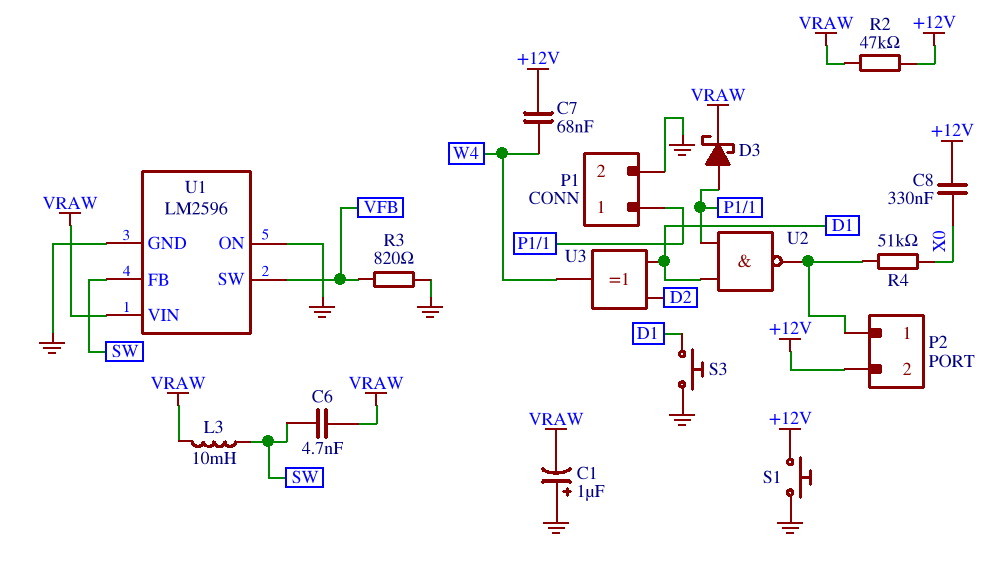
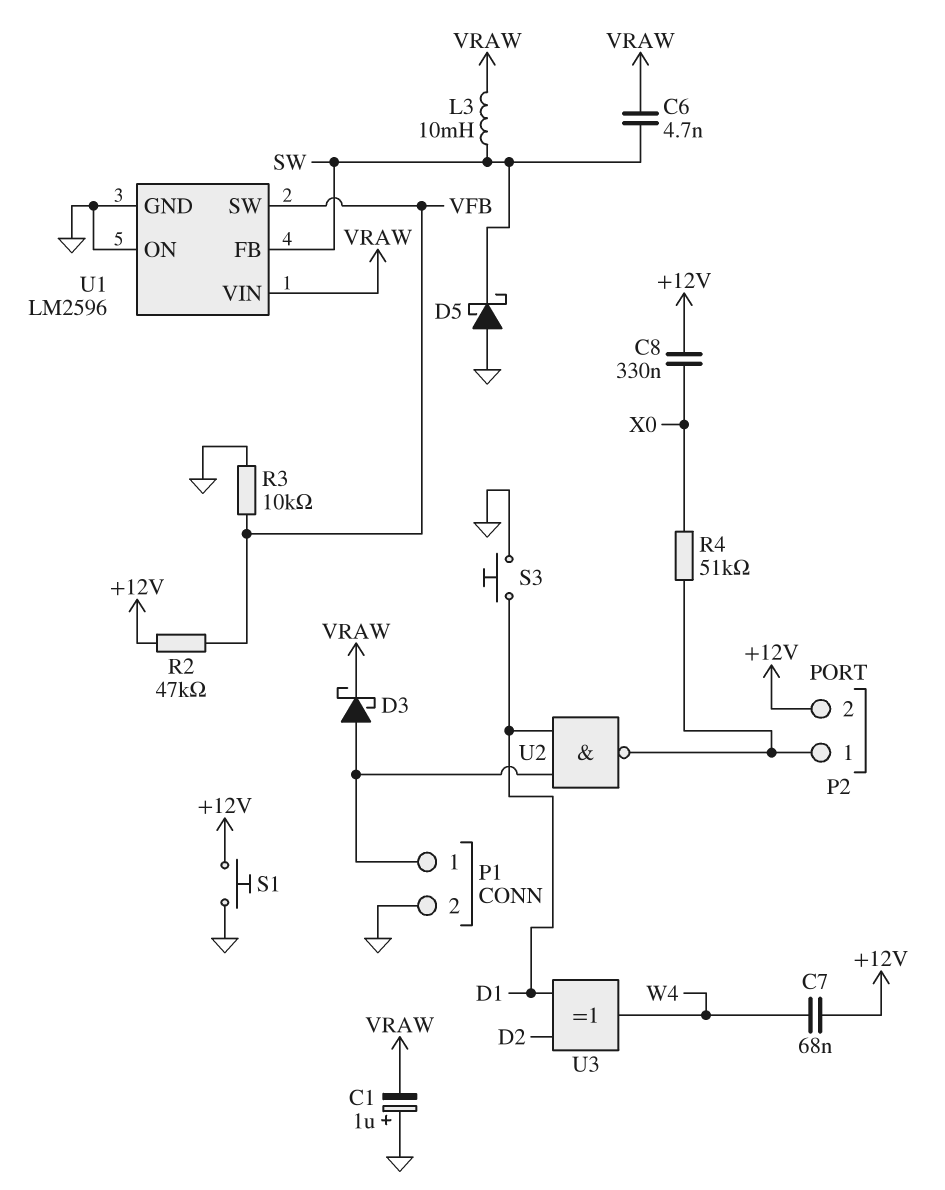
D5: none -> schottky (A GND, K SW)
R2: 47k (+12V, VRAW) -> 47k (+12V, VFB)
R3: 820 (GND, VFB) -> 10k (GND, VFB)

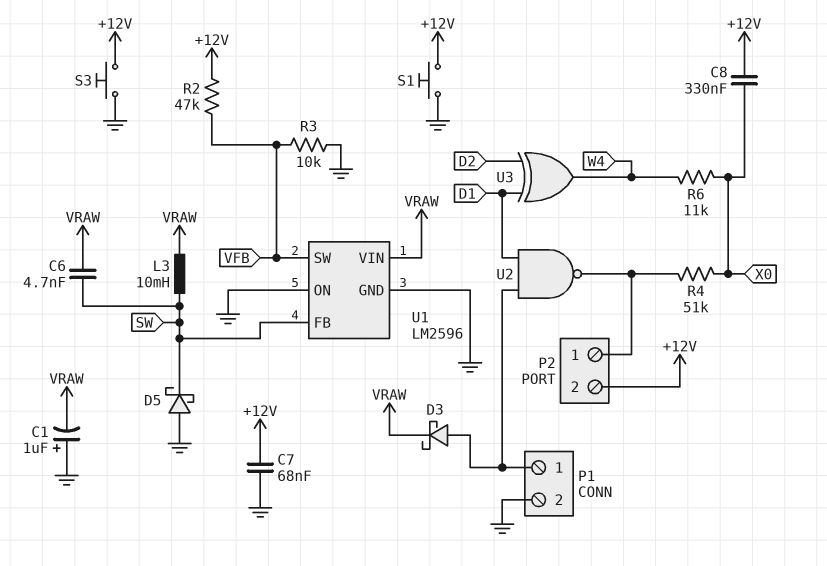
C7: 68nF (+12V, W4) -> 68nF (+12V, GND)
R6: none -> 11k (W4, X0)
S3: button (D1, GND) -> button (+12V, GND)

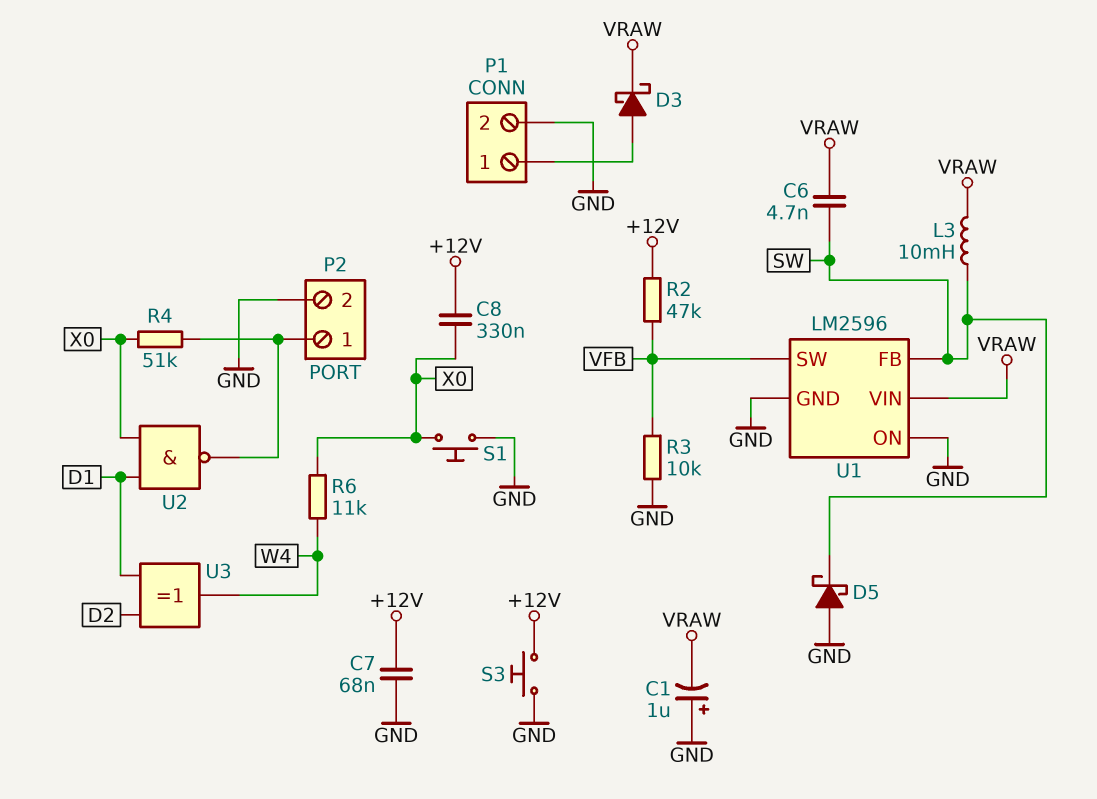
P2 pin 2: +12V -> GND
S1: button (+12V, GND) -> button (GND, X0)
U2: NAND (in D1, in P1/1, out P2/1) -> NAND (in D1, in X0, out P2/1)

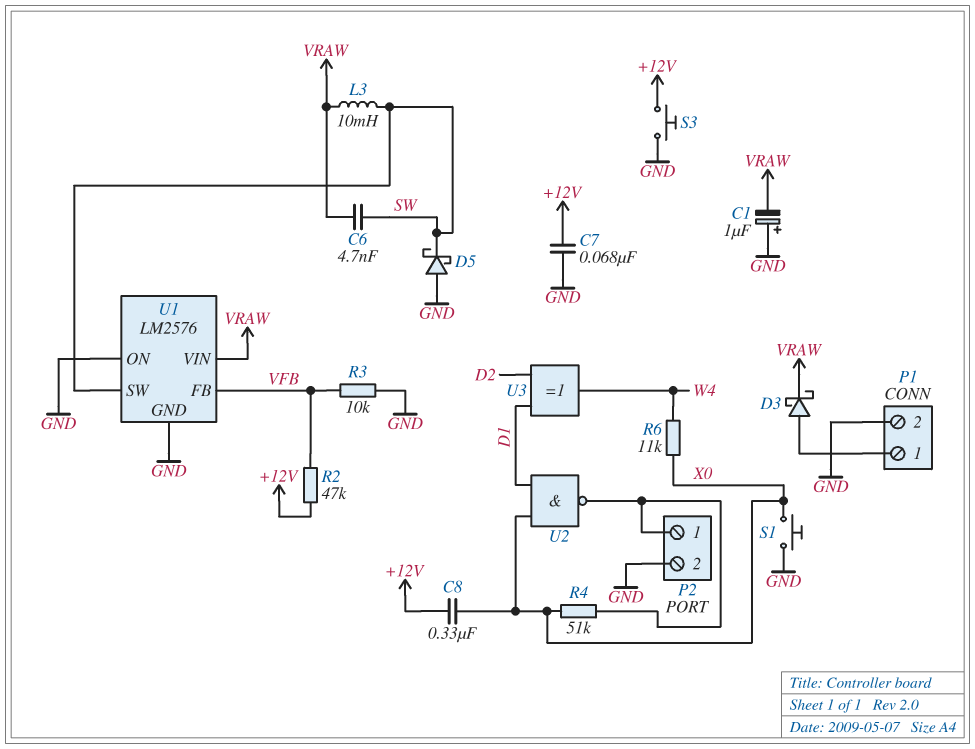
U1: LM2596 -> LM2576
U1 pin FB: SW -> VFB
U1 pin SW: VFB -> SW

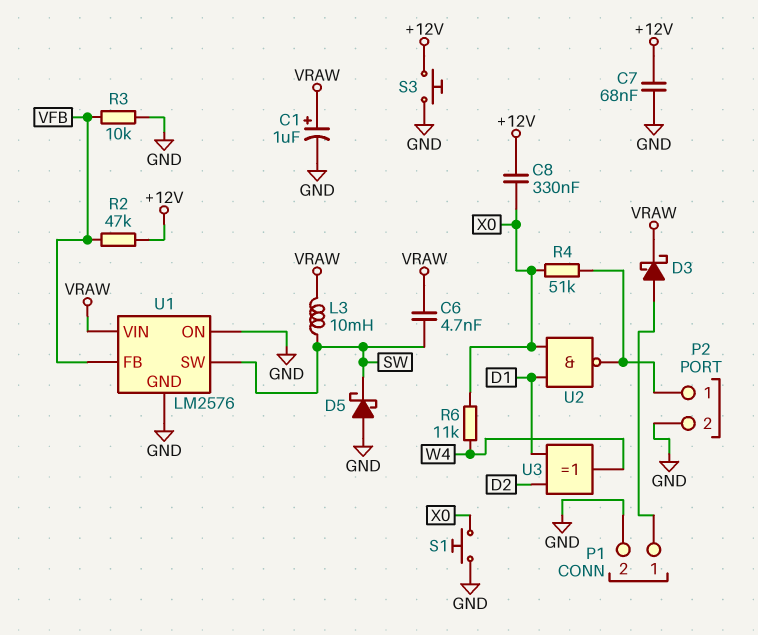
C1: 1uF (plus GND, minus VRAW) -> 1uF (plus VRAW, minus GND)

